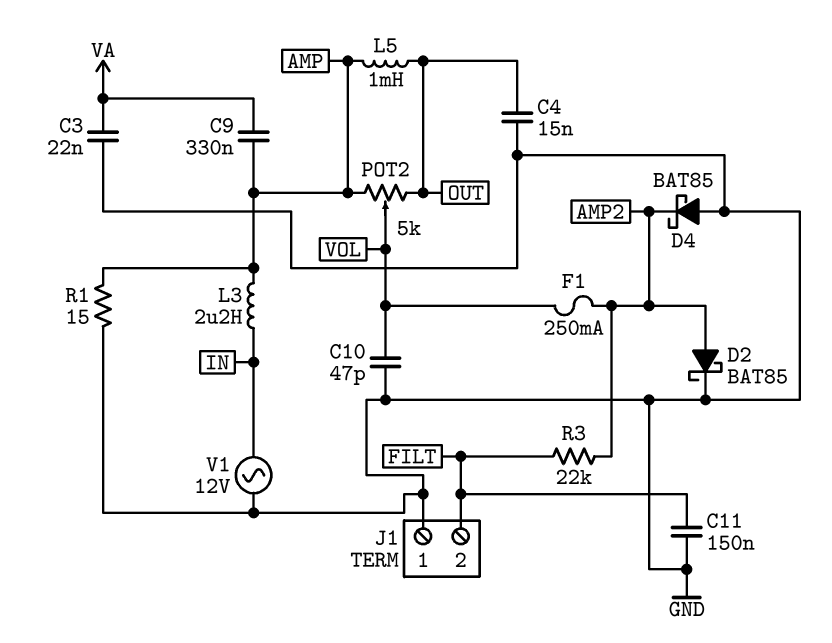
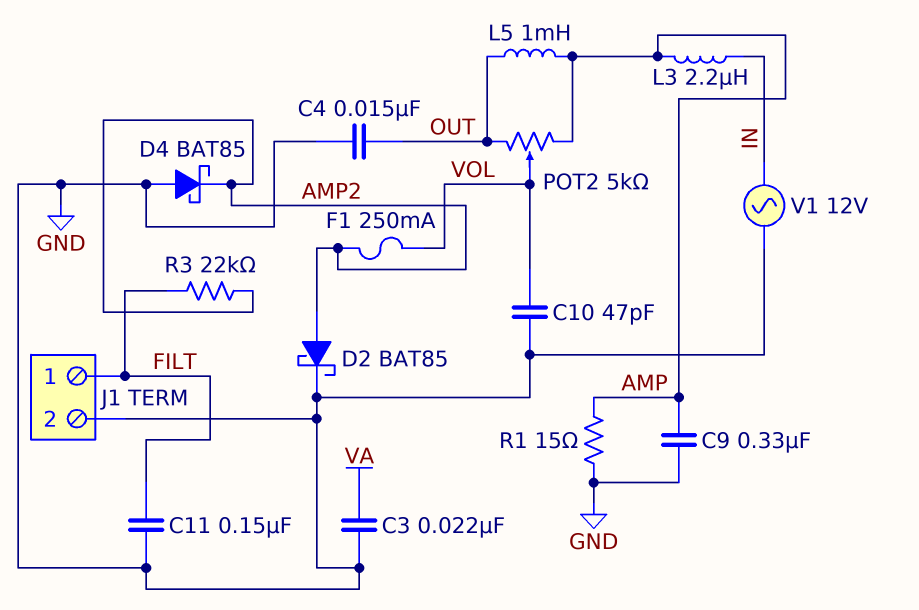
C9: 330nF (AMP, VA) -> 330nF (AMP, GND)
J1 pin 1: GND -> FILT
J1 pin 2: FILT -> GND

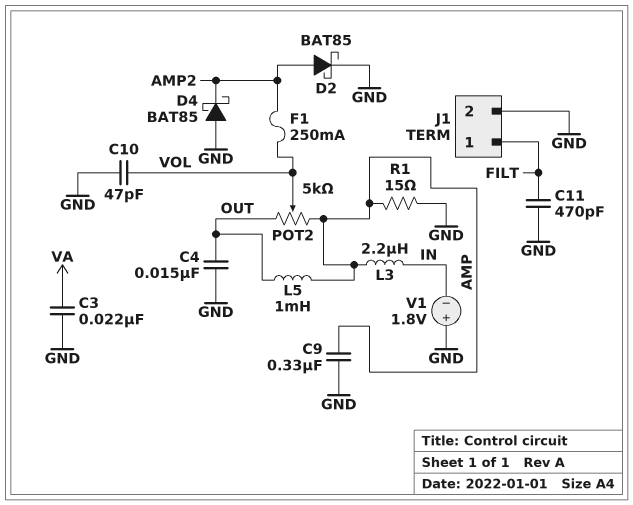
C11: 150nF (FILT, GND) -> 470pF (FILT, GND)
R3: 22k (AMP2, FILT) -> none
V1: AC 12V (GND, IN) -> 1.8V (plus GND, minus IN)

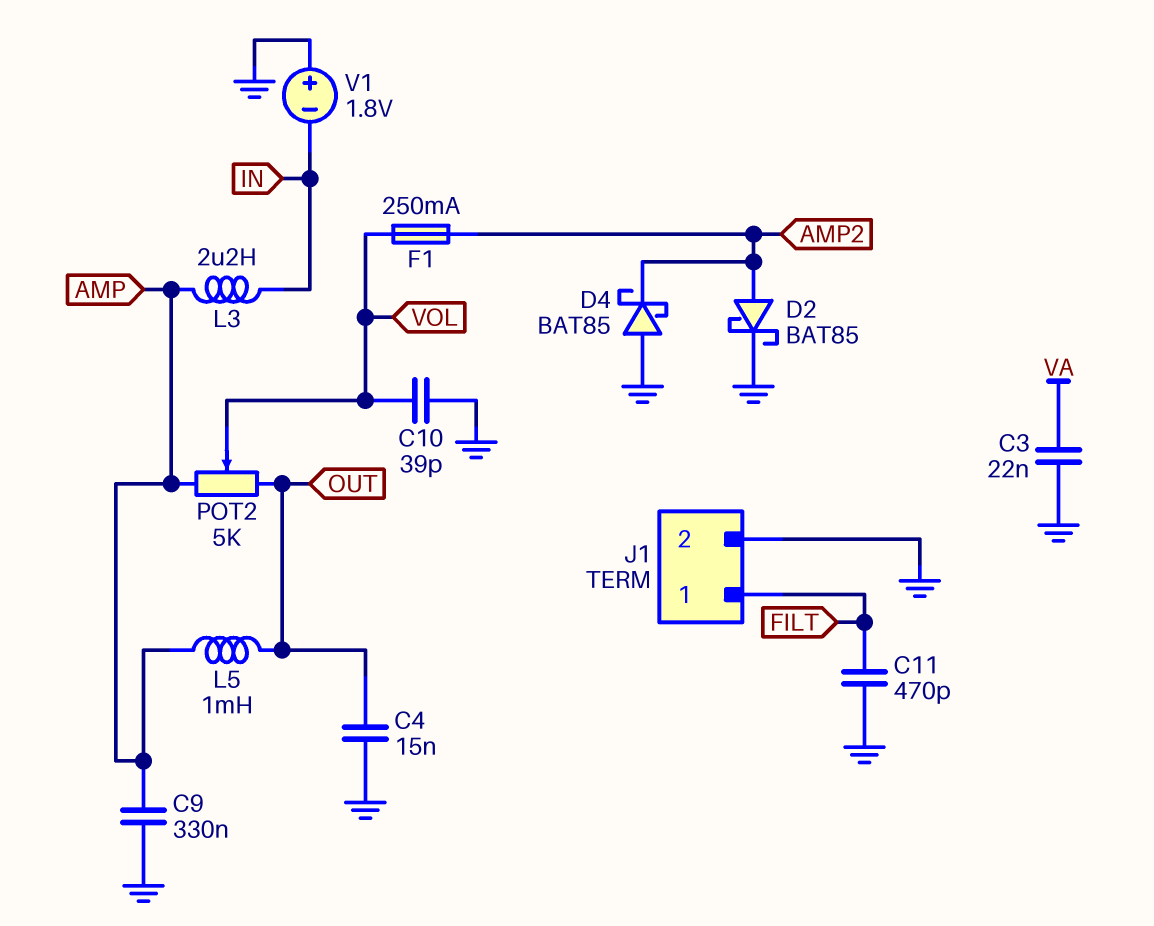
C10: 47pF (GND, VOL) -> 39pF (GND, VOL)
R1: 15 (AMP, GND) -> none

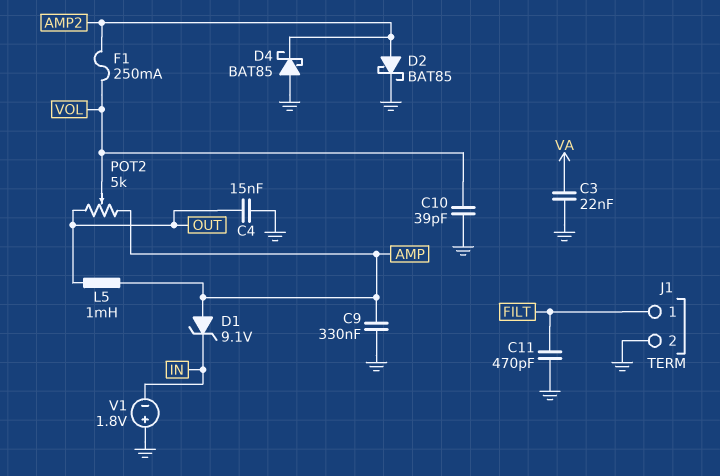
D1: none -> zener 9.1V (A AMP, K IN)
L3: 2.2uH (AMP, IN) -> none

